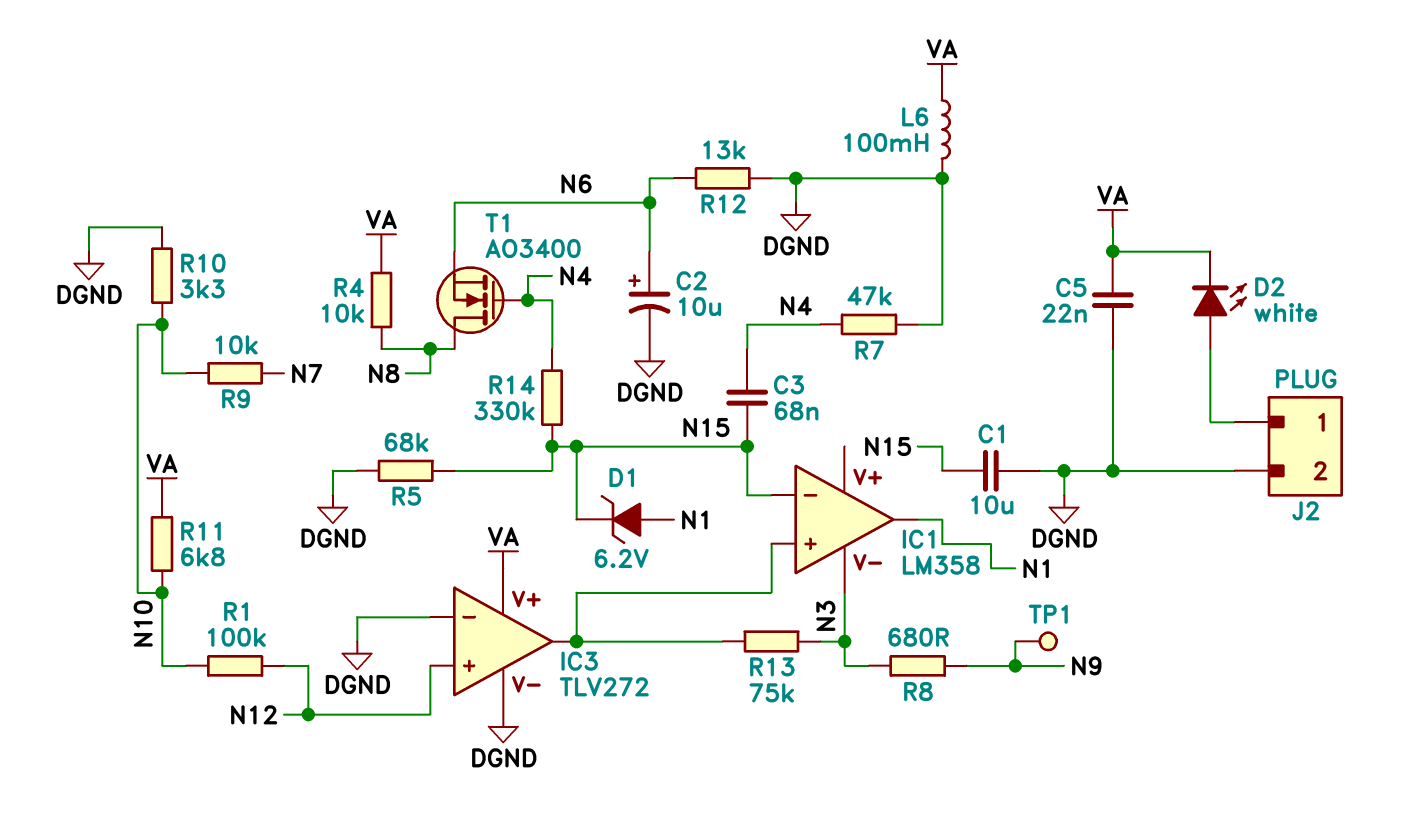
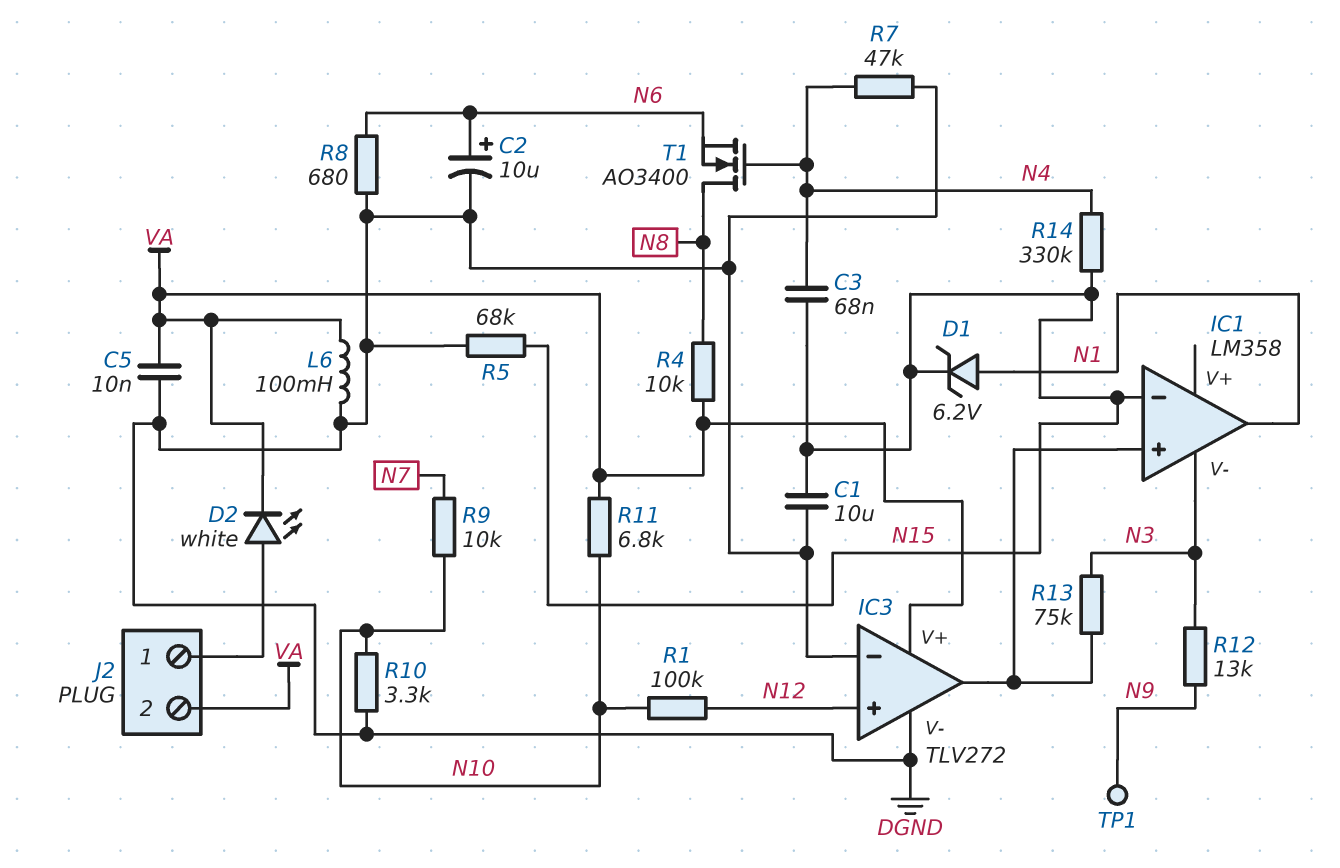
C5: 22nF (DGND, VA) -> 10nF (DGND, VA)
J2 pin 2: DGND -> VA
R8: 680 (N3, N9) -> 680 (DGND, N6)
R12: 13k (DGND, N6) -> 13k (N3, N9)

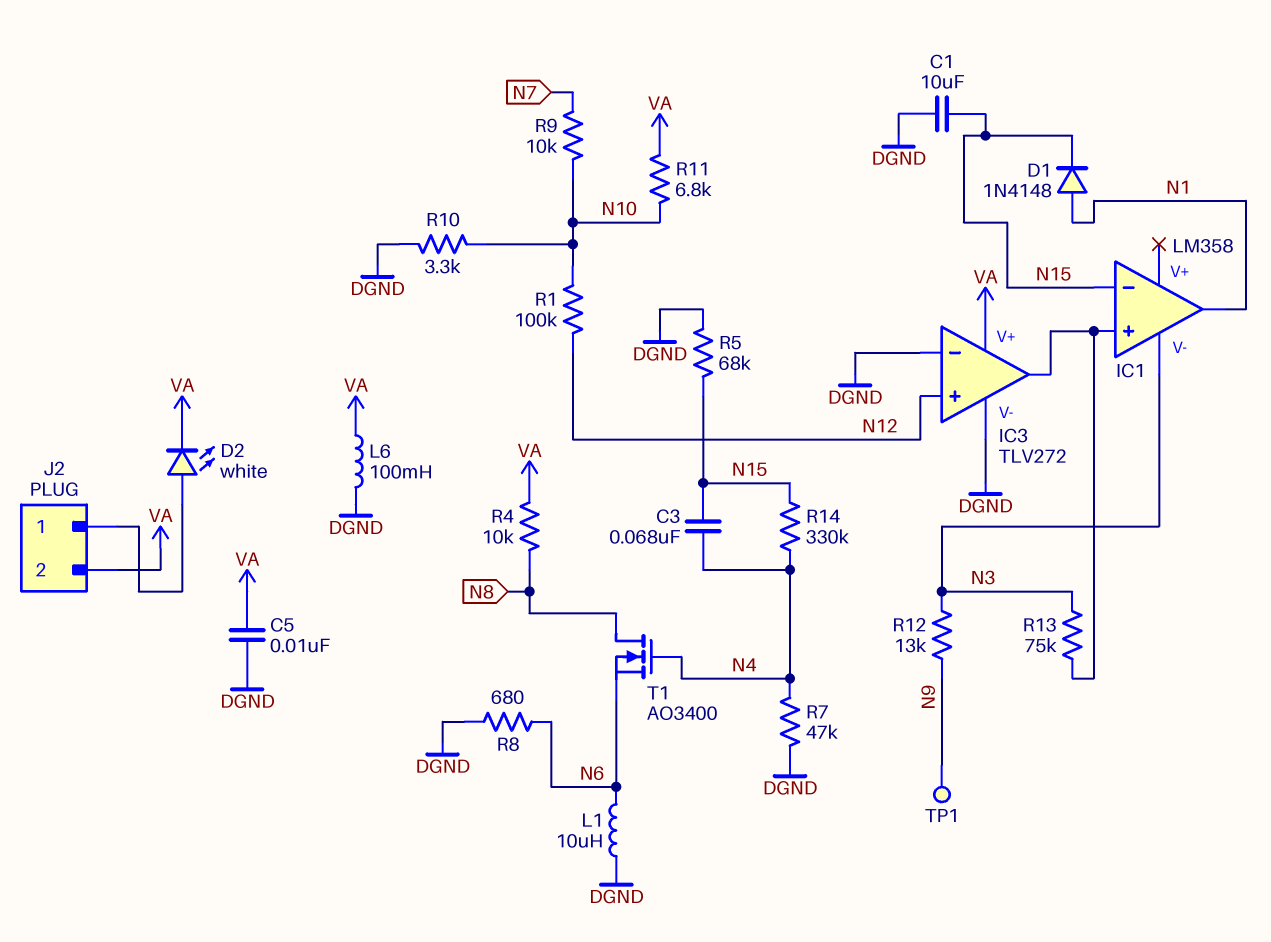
C2: 10uF (plus N6, minus DGND) -> none
D1: zener 6.2V (A N1, K N15) -> diode 1N4148 (A N1, K N15)
L1: none -> 10uH (DGND, N6)

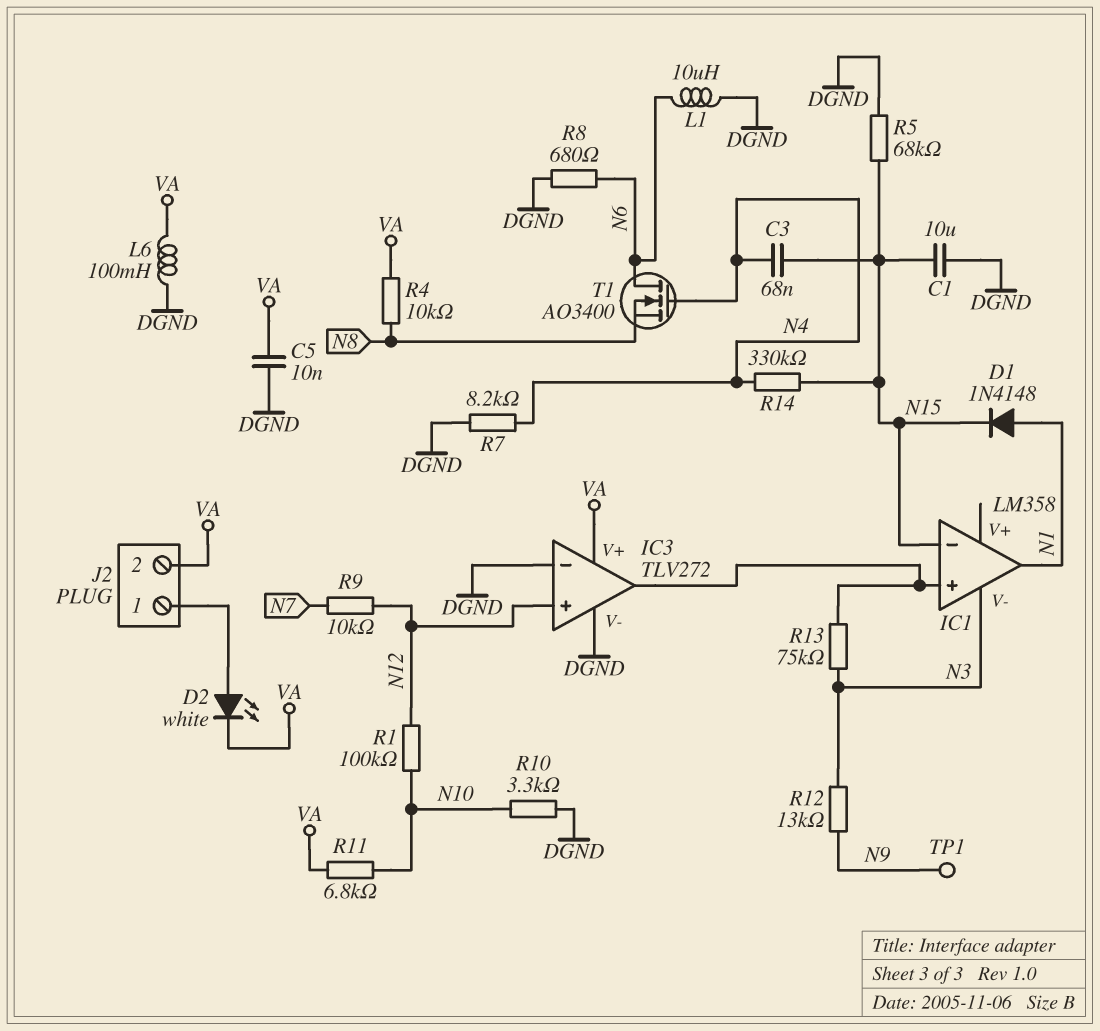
R7: 47k (DGND, N4) -> 8.2k (DGND, N4)
R9: 10k (N7, N10) -> 10k (N7, N12)
T1: NMOS AO3400 (G N4, D N8, S N6) -> NMOS AO3400 (G N4, D N6, S N8)

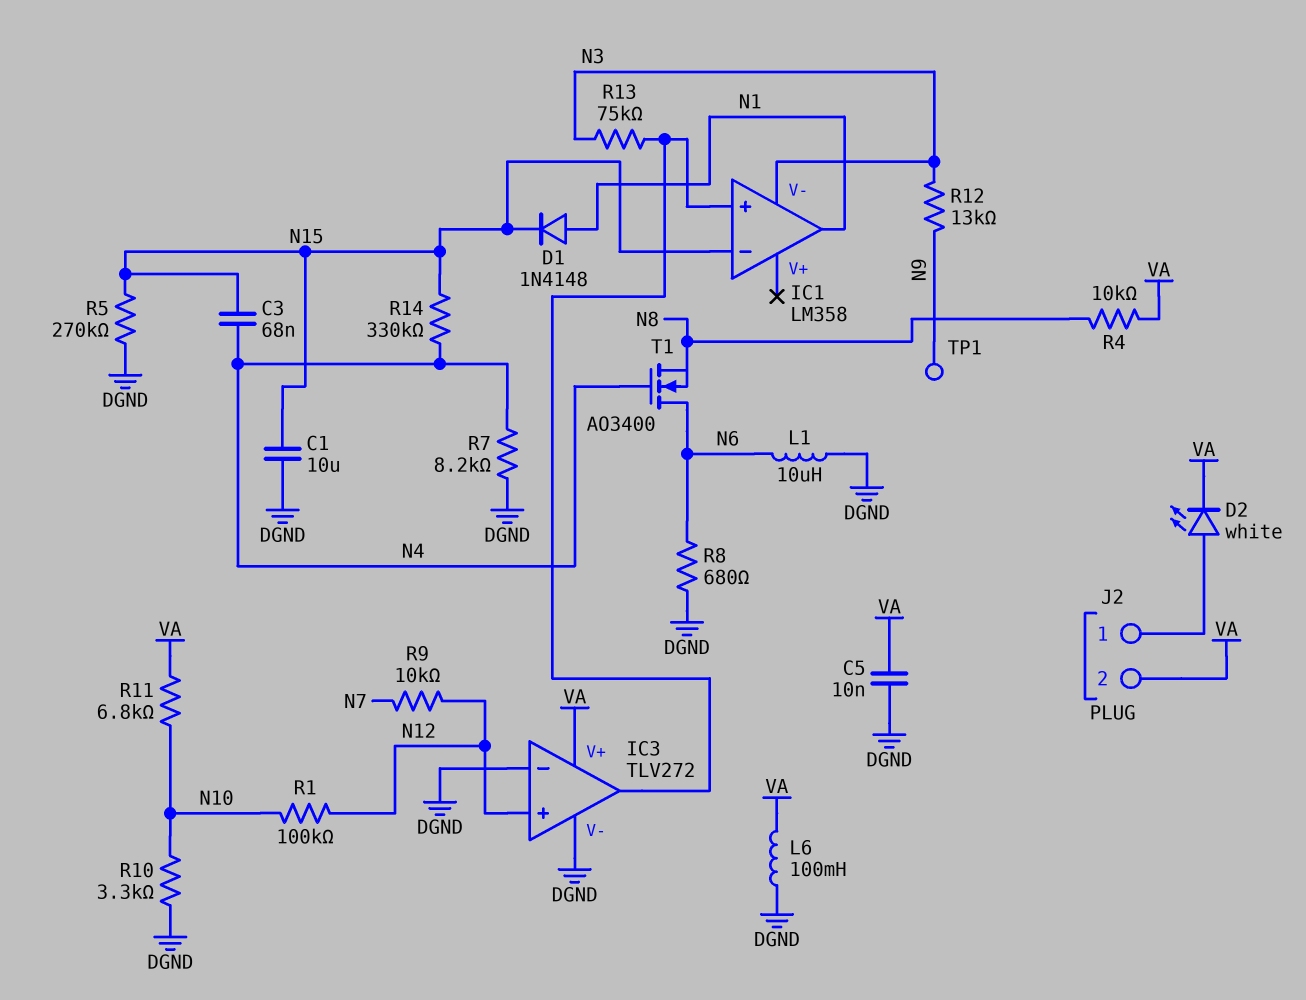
R5: 68k (DGND, N15) -> 270k (DGND, N15)

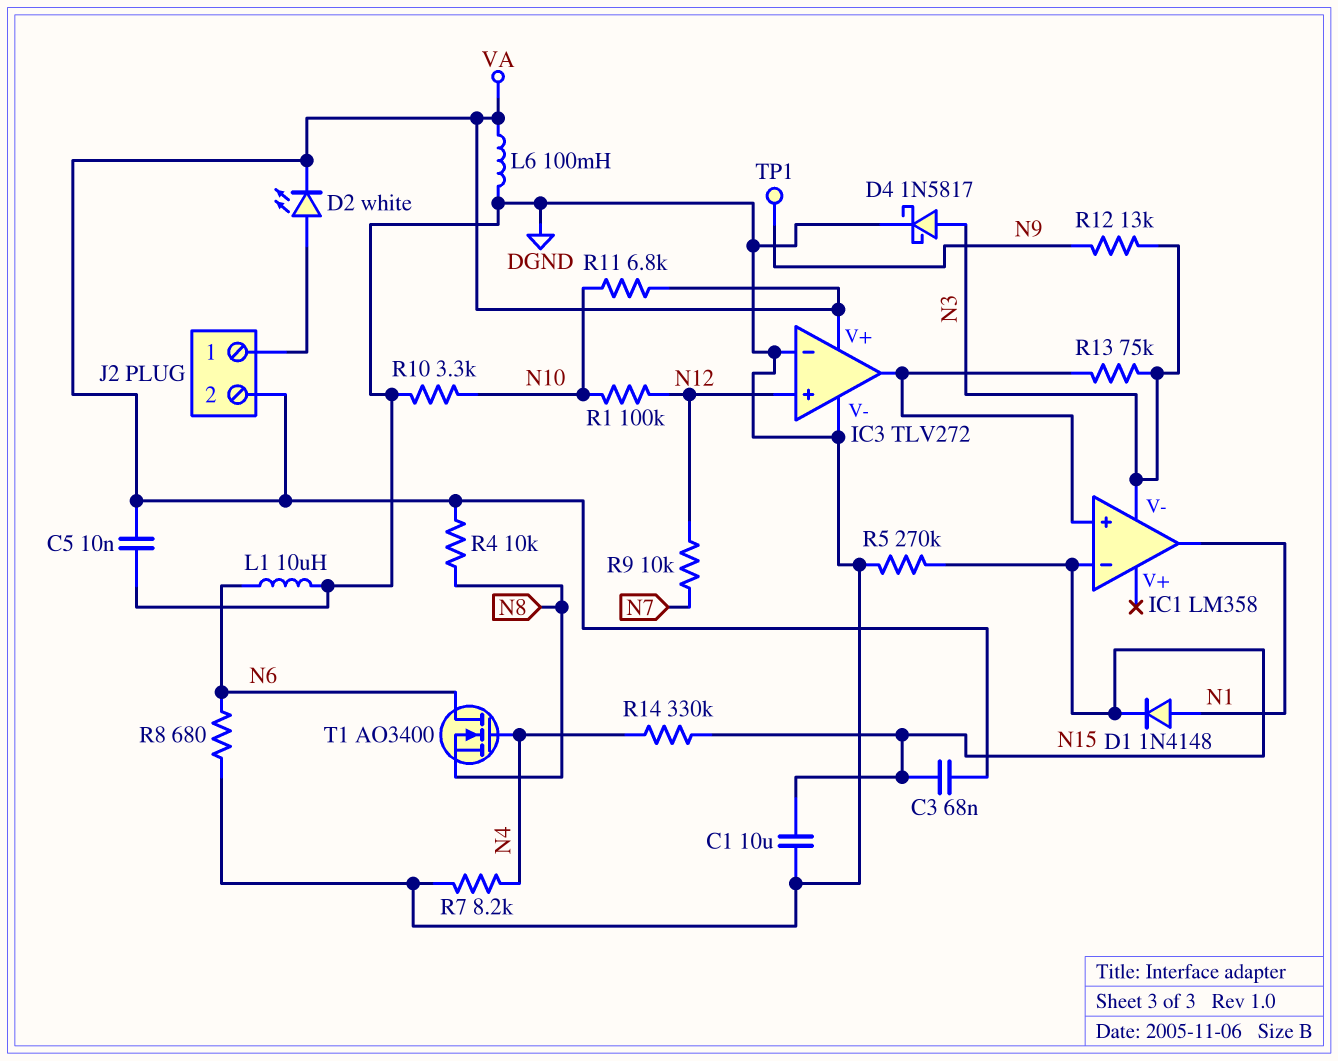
C3: 68nF (N4, N15) -> 68nF (N15, VA)
D4: none -> schottky 1N5817 (A N3, K DGND)

